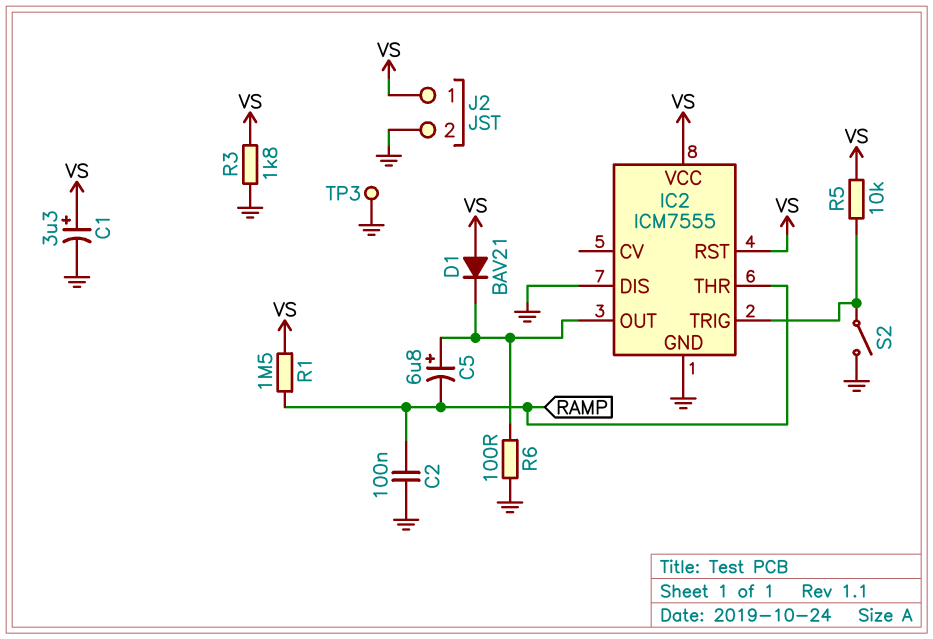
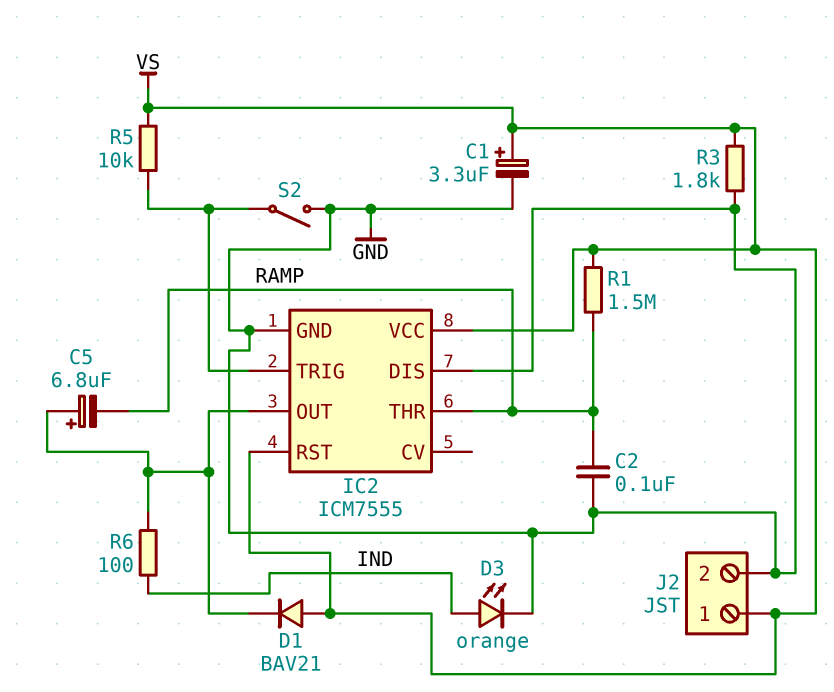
D3: none -> LED orange (A IND, K GND)
R6: 100 (GND, IC2/OUT) -> 100 (IC2/OUT, IND)
TP3: test point (GND) -> none

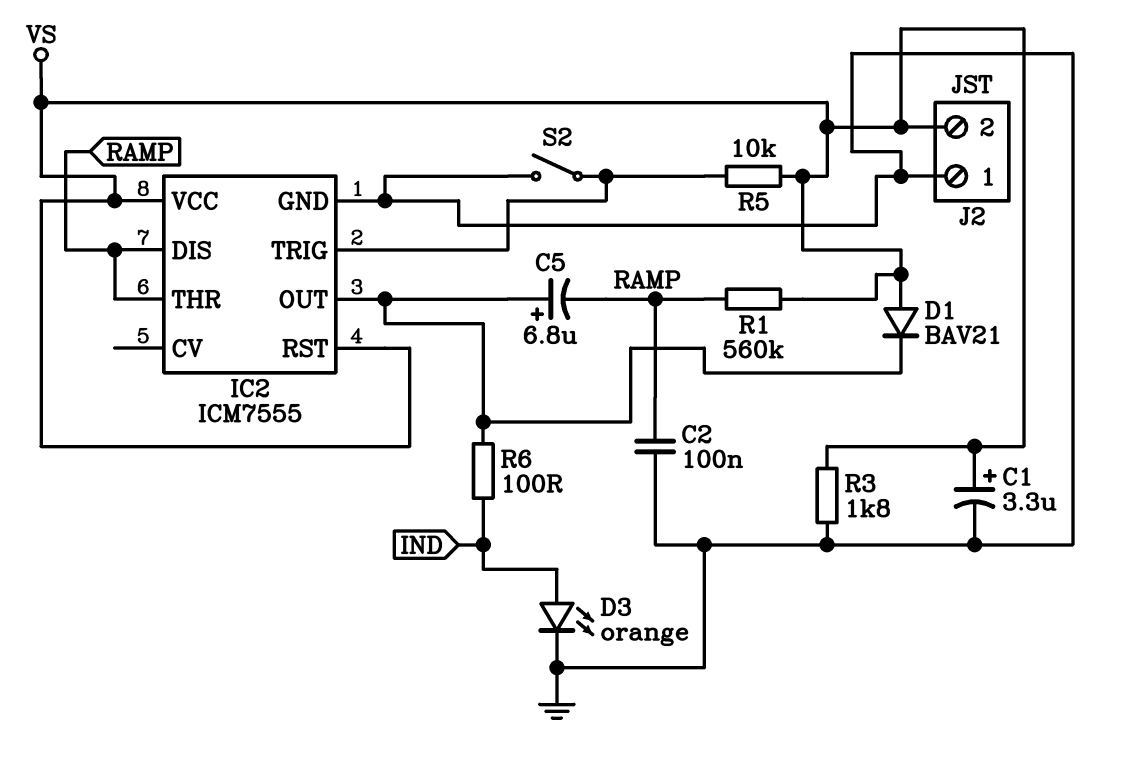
IC2 pin DIS: GND -> RAMP
J2 pin 1: VS -> GND
J2 pin 2: GND -> VS
R1: 1.5M (RAMP, VS) -> 560k (RAMP, VS)

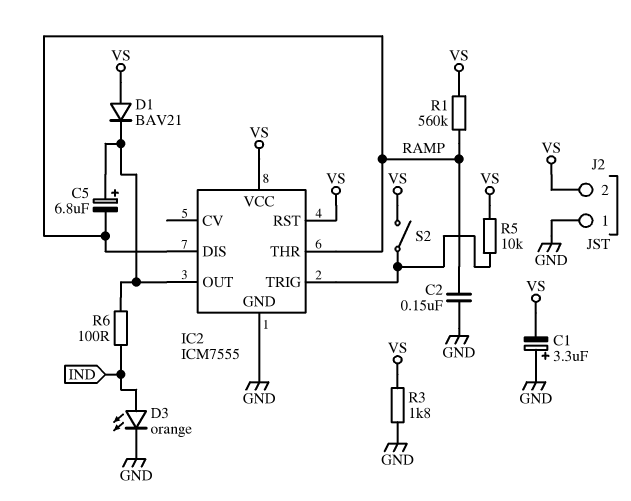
C1: 3.3uF (plus VS, minus GND) -> 3.3uF (plus GND, minus VS)
C2: 100nF (GND, RAMP) -> 150nF (GND, RAMP)
S2: switch (GND, IC2/TRIG) -> switch (IC2/TRIG, VS)

